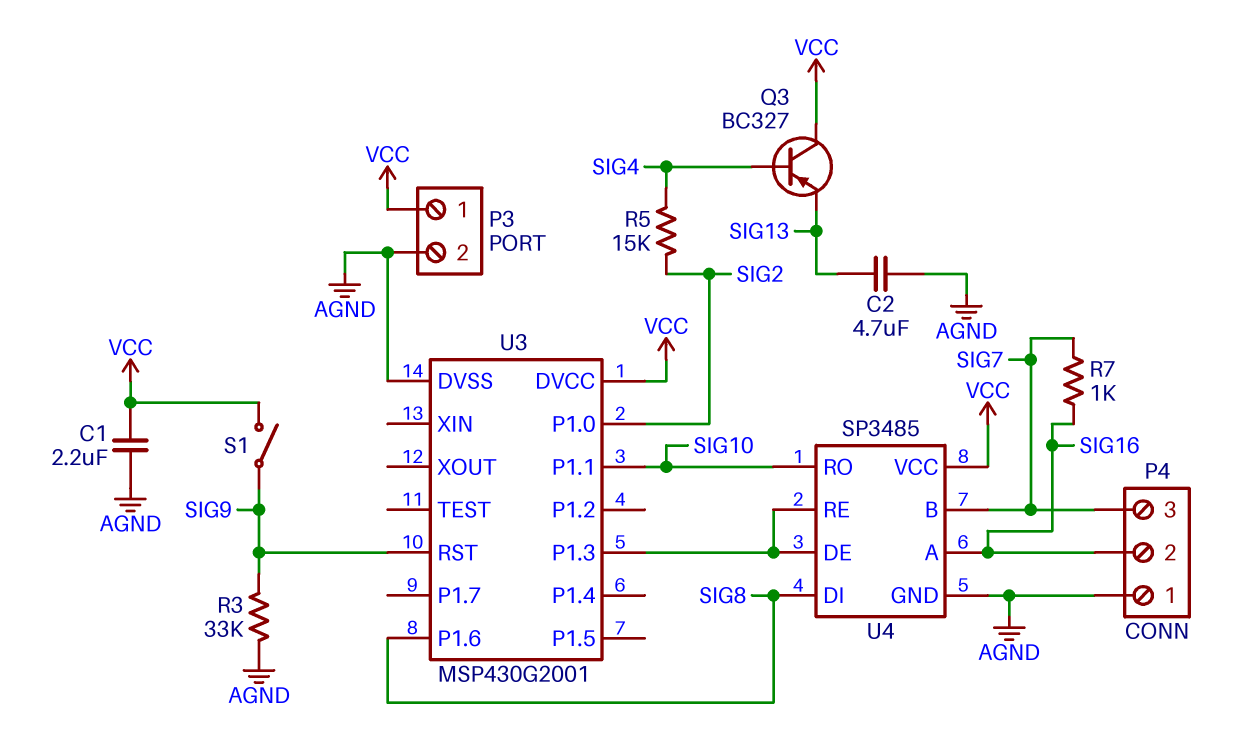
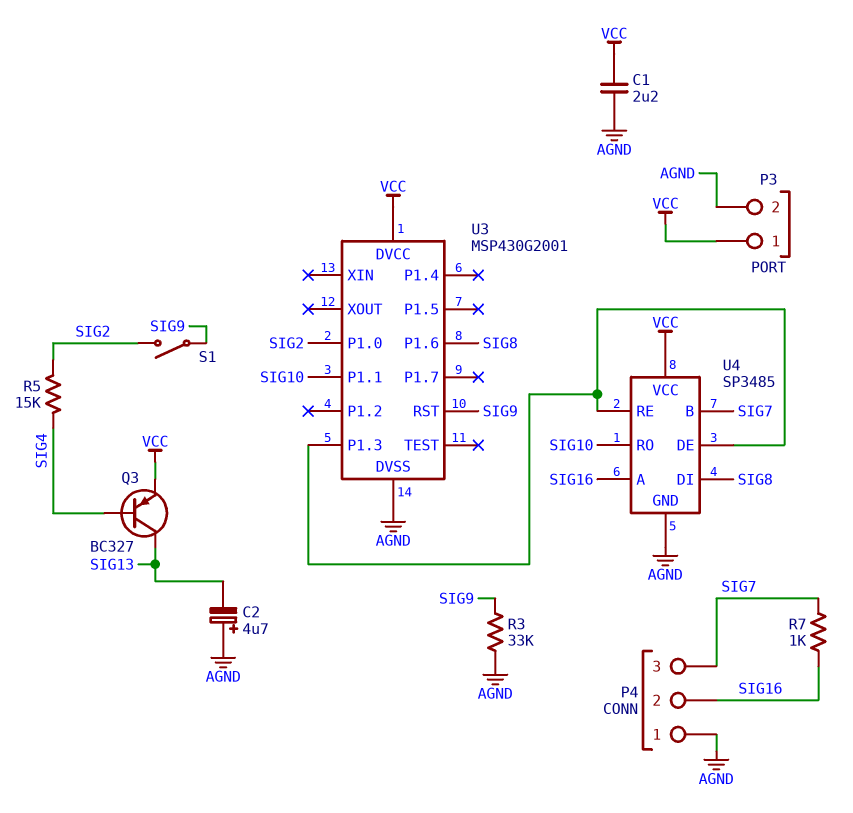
C2: 4.7uF (AGND, SIG13) -> 4.7uF (plus AGND, minus SIG13)
Q3: PNP BC327 (B SIG4, C VCC, E SIG13) -> PNP BC327 (B SIG4, C SIG13, E VCC)
S1: switch (SIG9, VCC) -> switch (SIG2, SIG9)

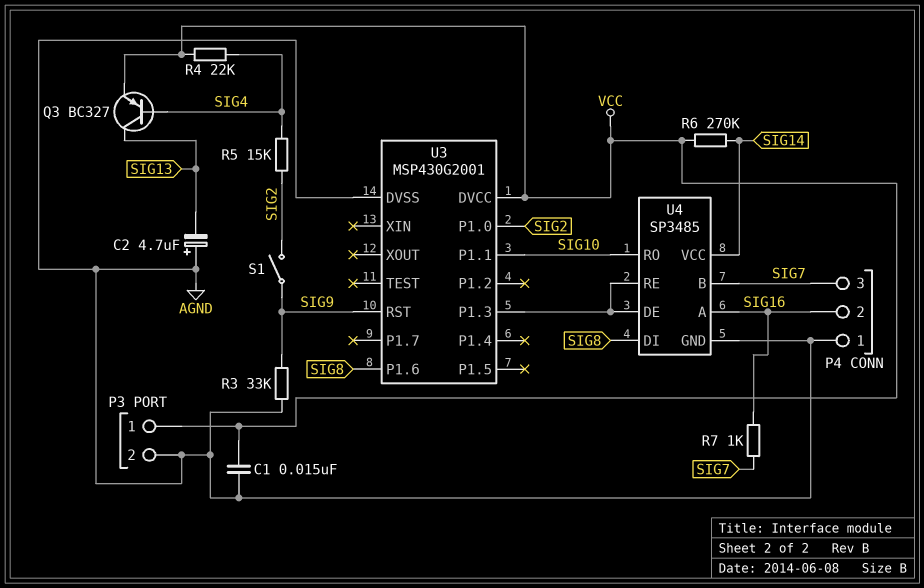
C1: 2.2uF (AGND, VCC) -> 15nF (AGND, VCC)
R4: none -> 22k (SIG4, VCC)
R6: none -> 270k (SIG14, VCC)
U4 pin VCC: VCC -> SIG14

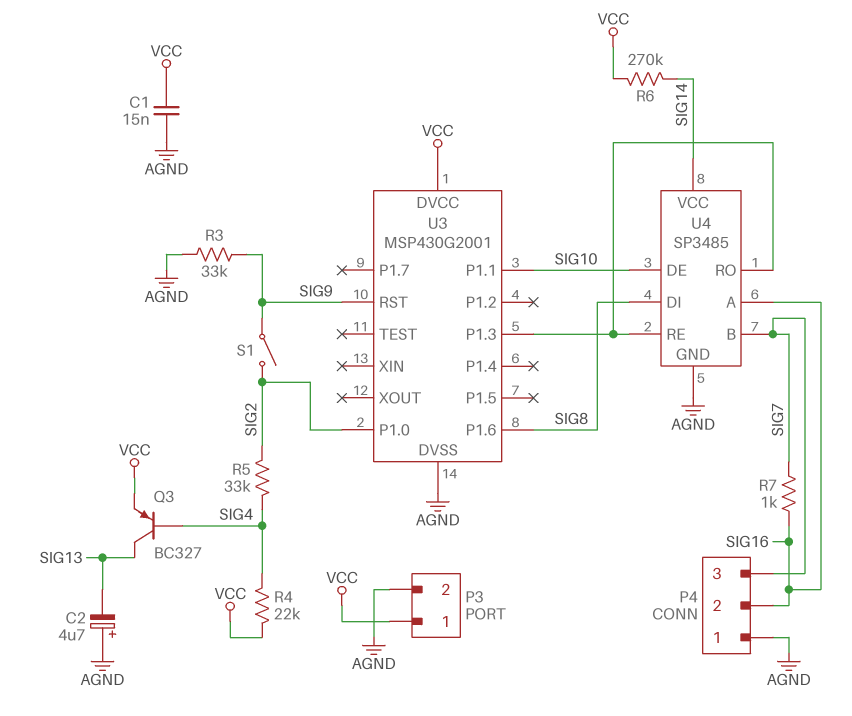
R5: 15k (SIG2, SIG4) -> 33k (SIG2, SIG4)
U4 pin DE: U3/P1.3 -> SIG10
U4 pin RO: SIG10 -> U3/P1.3

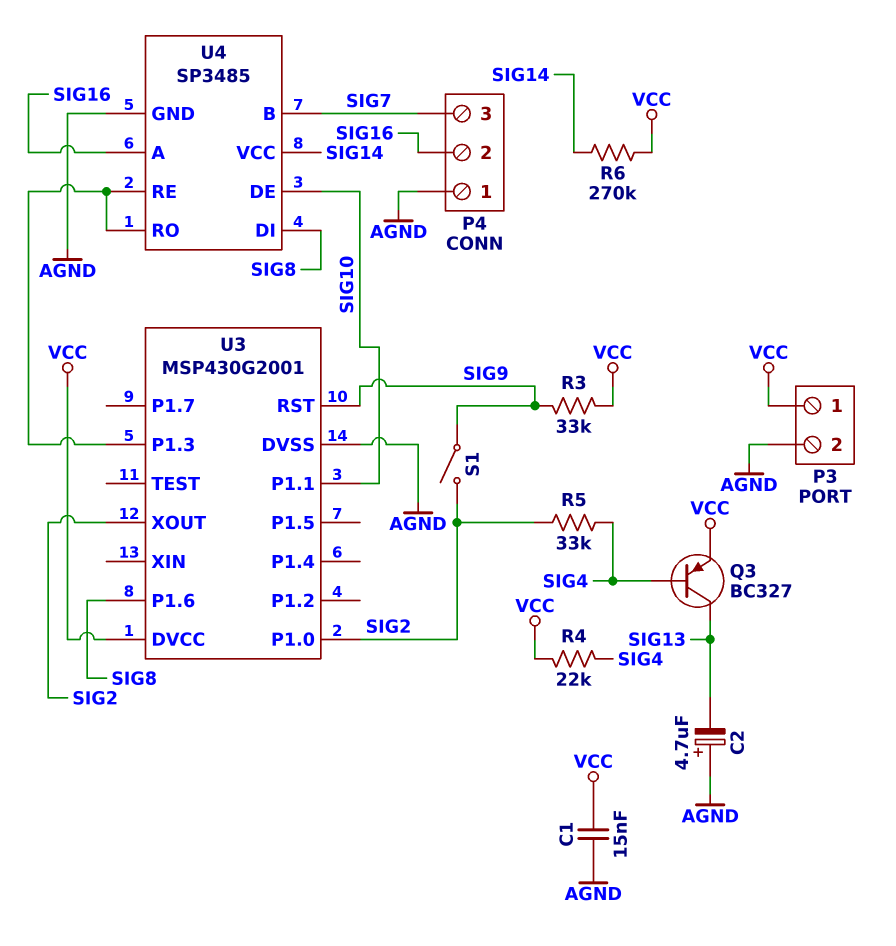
R3: 33k (AGND, SIG9) -> 33k (SIG9, VCC)
R7: 1k (SIG7, SIG16) -> none
U3 pin XOUT: none -> SIG2

